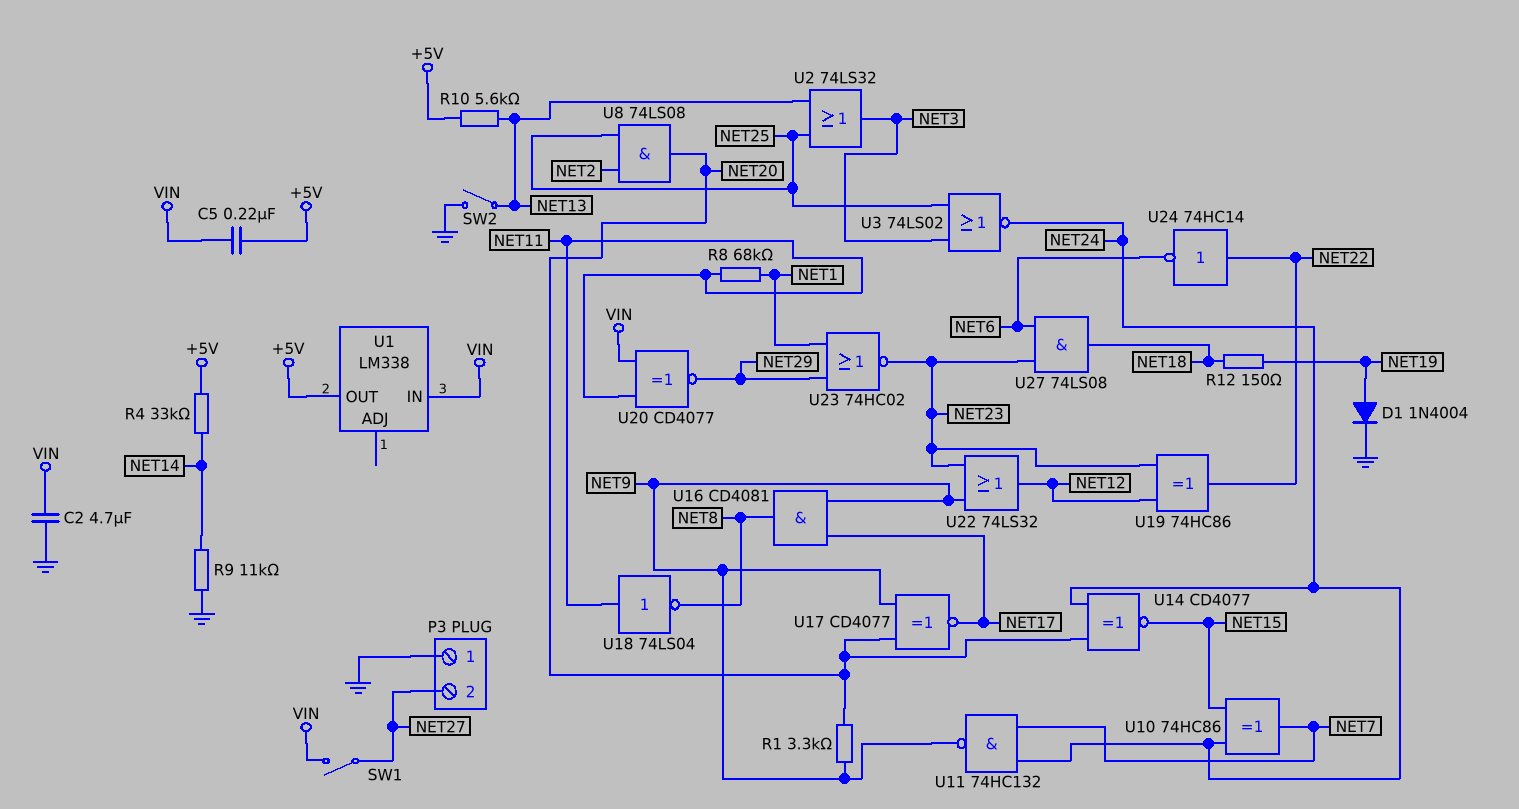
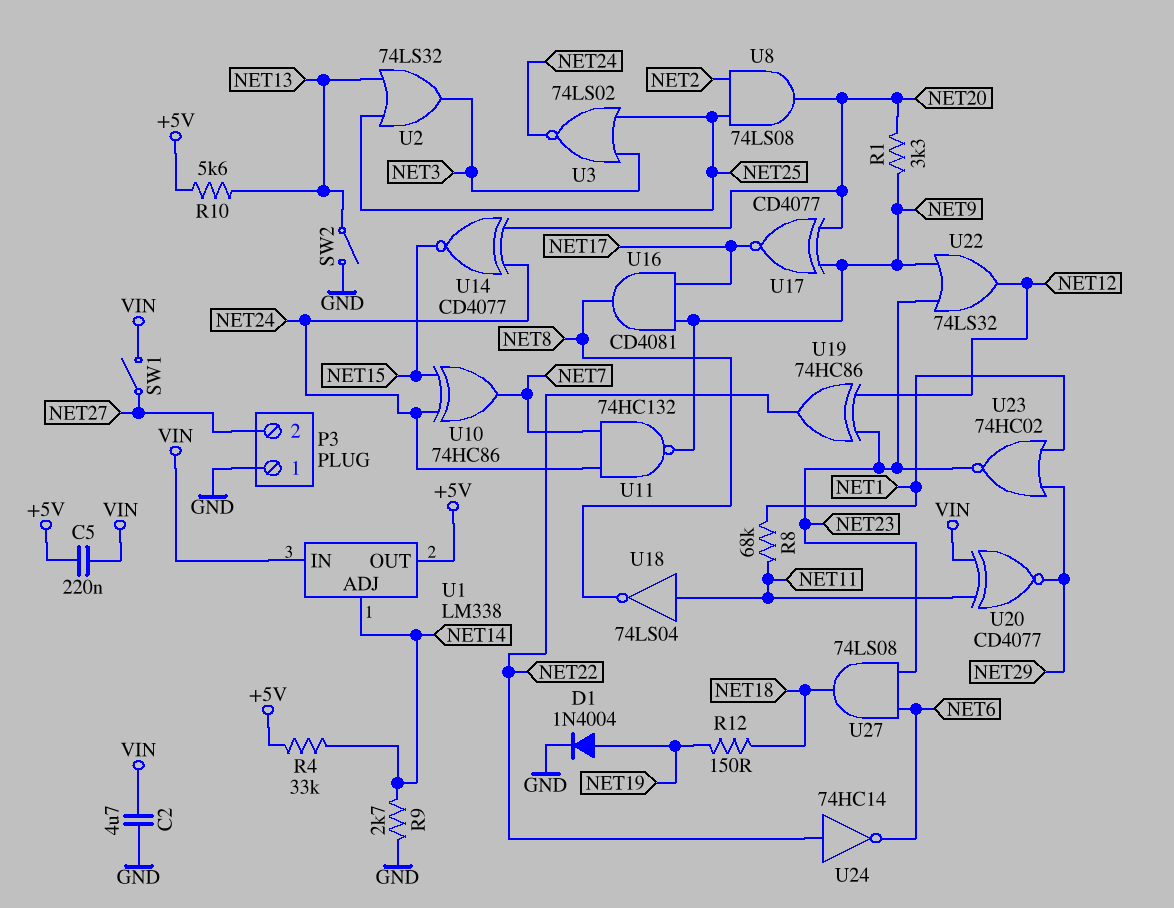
R9: 11k (GND, NET14) -> 2.7k (GND, NET14)
U1 pin ADJ: none -> NET14

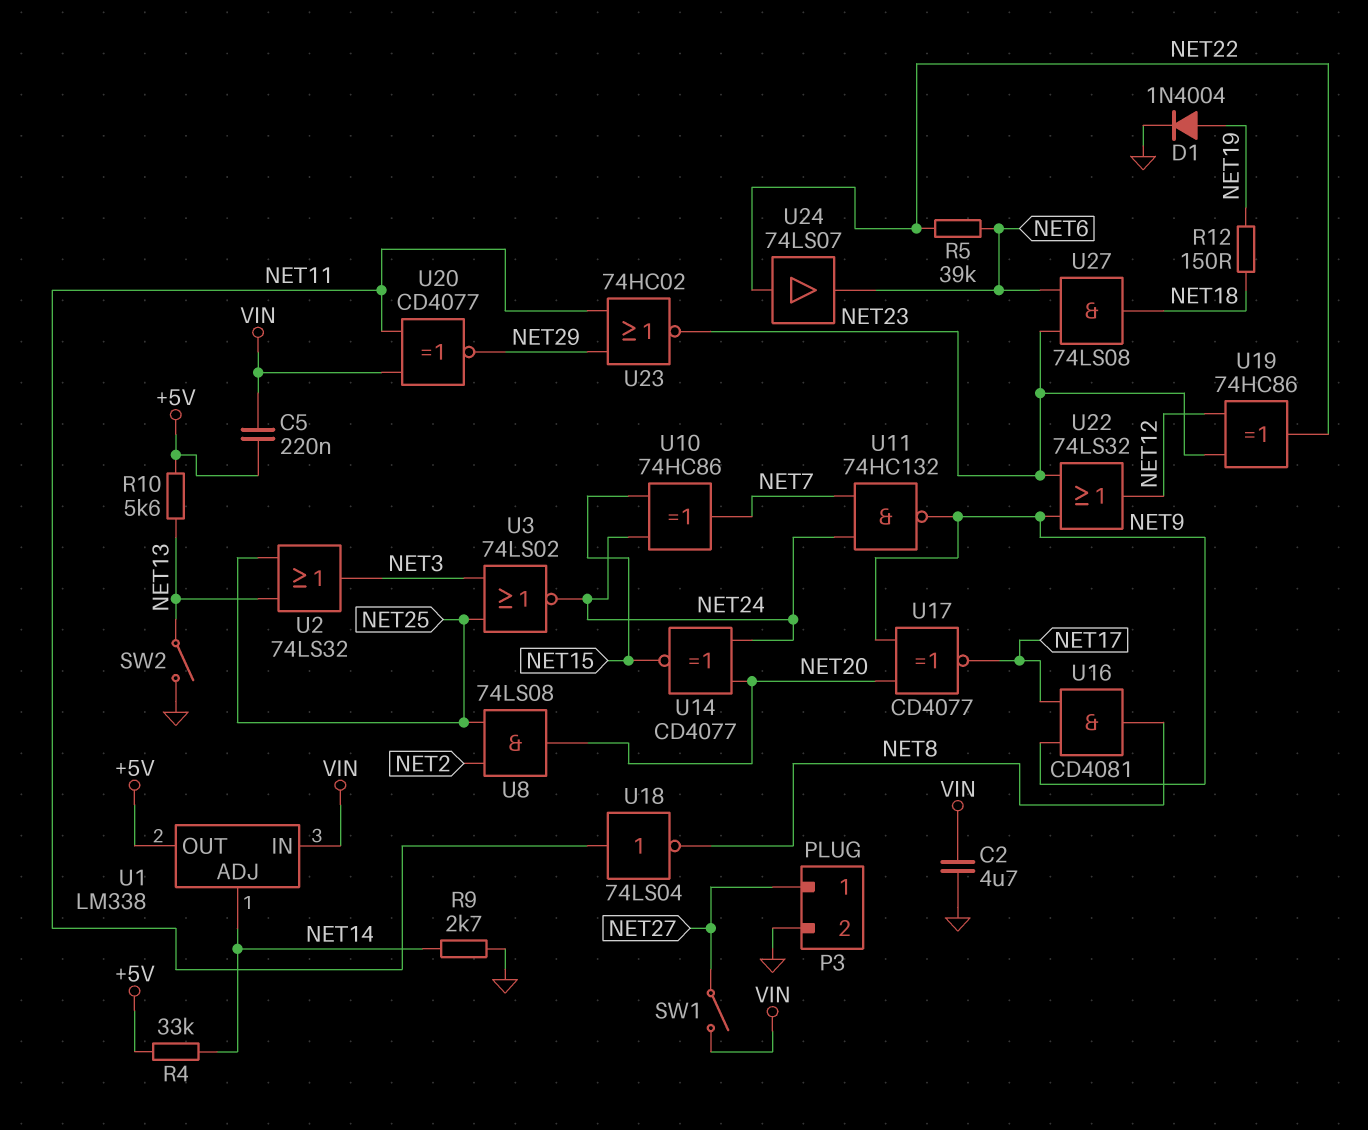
P3 pin 1: GND -> NET27
P3 pin 2: NET27 -> GND
R1: 3.3k (NET9, NET20) -> none
R5: none -> 39k (NET6, NET22)
R8: 68k (NET1, NET11) -> none
U23: NOR 74HC02 (in NET1, in NET29, out NET23) -> NOR 74HC02 (in NET11, in NET29, out NET23)
U24: NOT 74HC14 (in NET22, out NET6) -> buffer 74LS07 (in NET22, out NET6)

